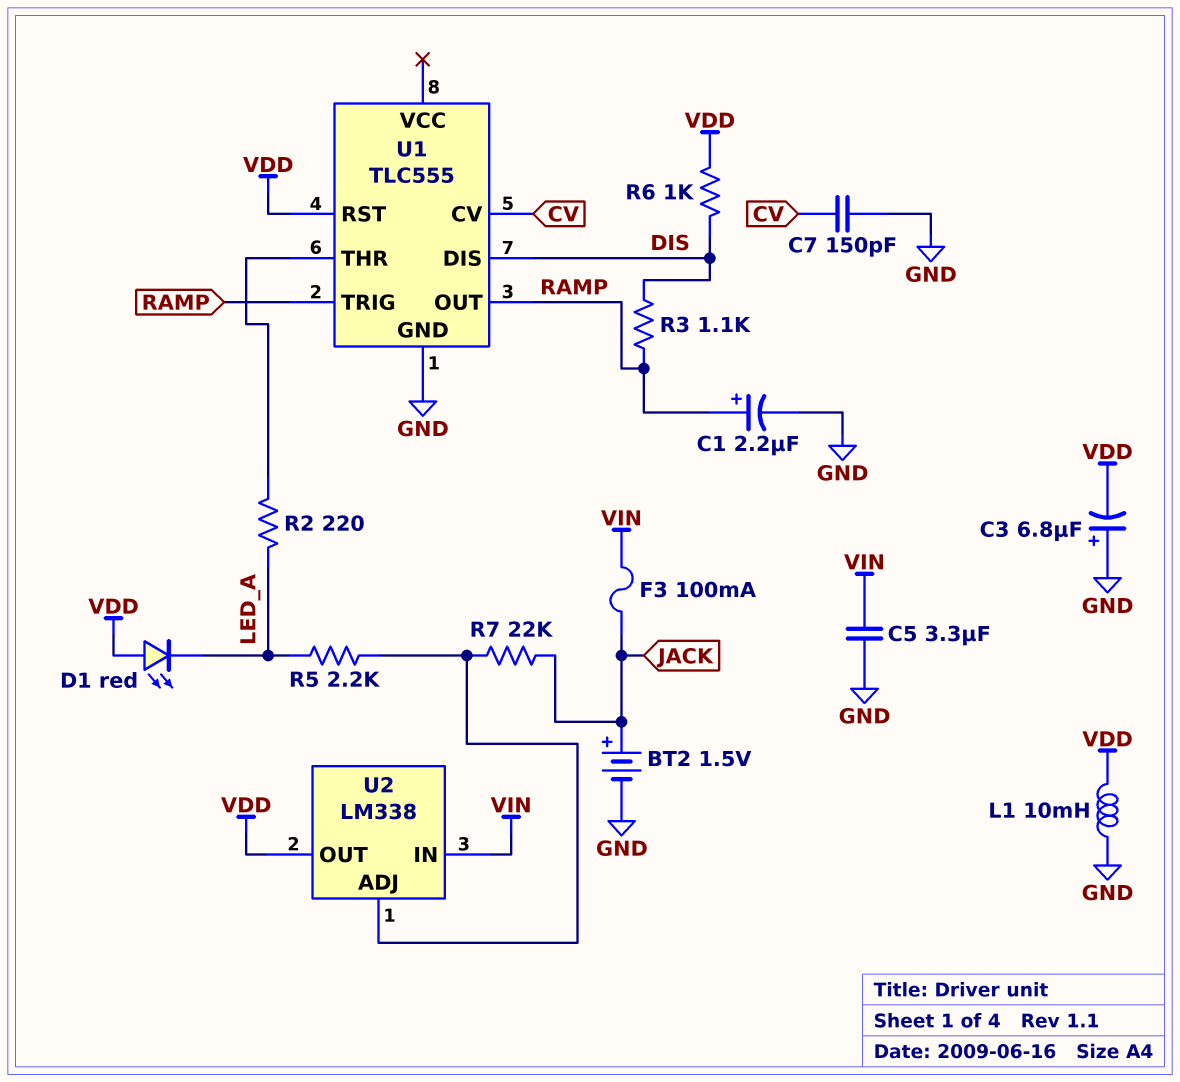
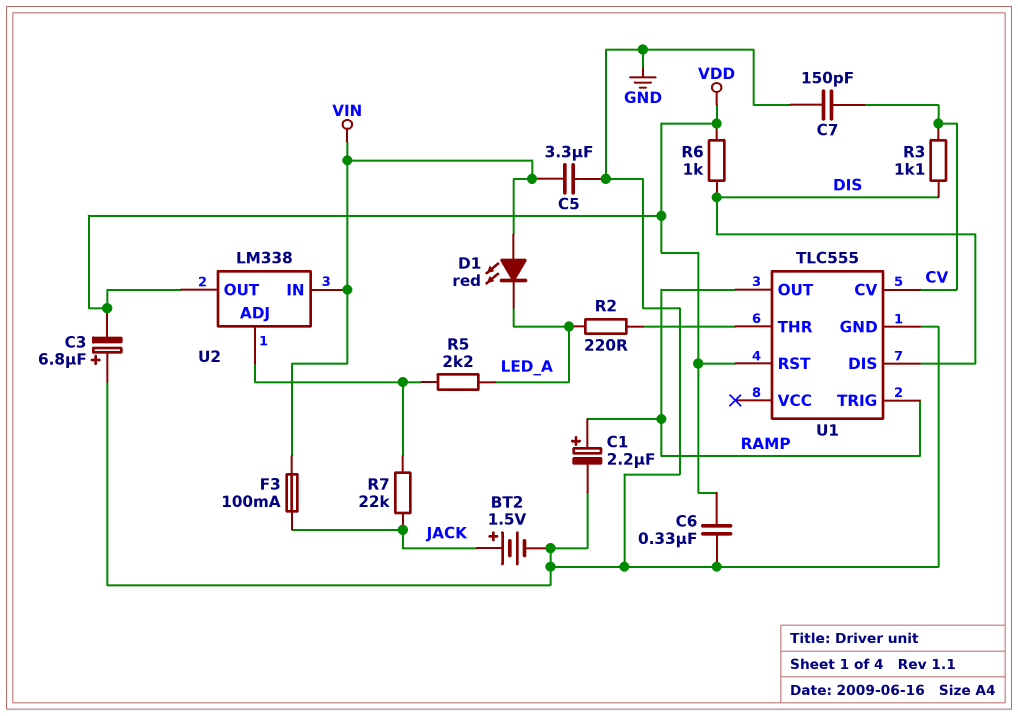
C6: none -> 330nF (GND, VDD)
D1: LED red (A VDD, K LED_A) -> LED red (A VIN, K LED_A)
L1: 10mH (GND, VDD) -> none
R3: 1.1k (DIS, RAMP) -> 1.1k (CV, DIS)

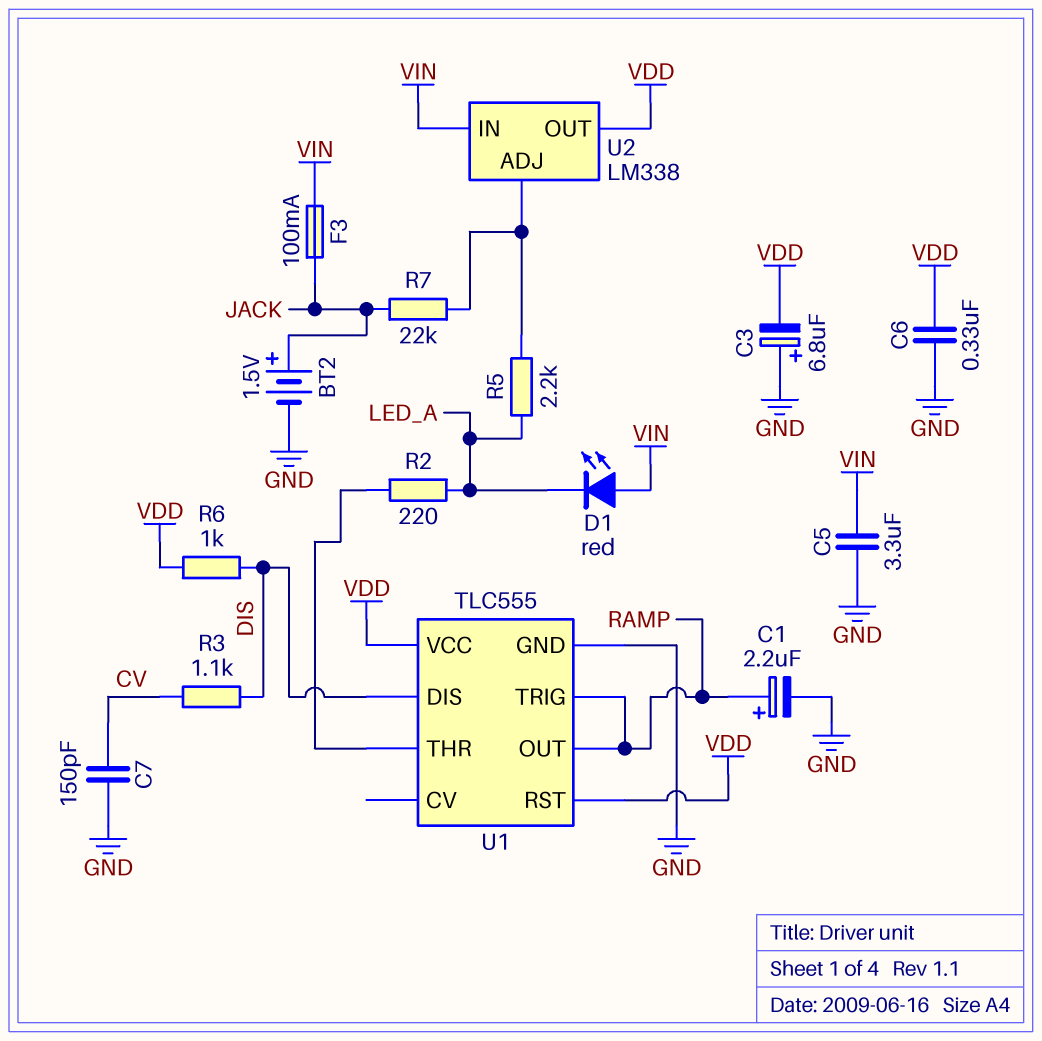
U1 pin CV: CV -> none
U1 pin VCC: none -> VDD

